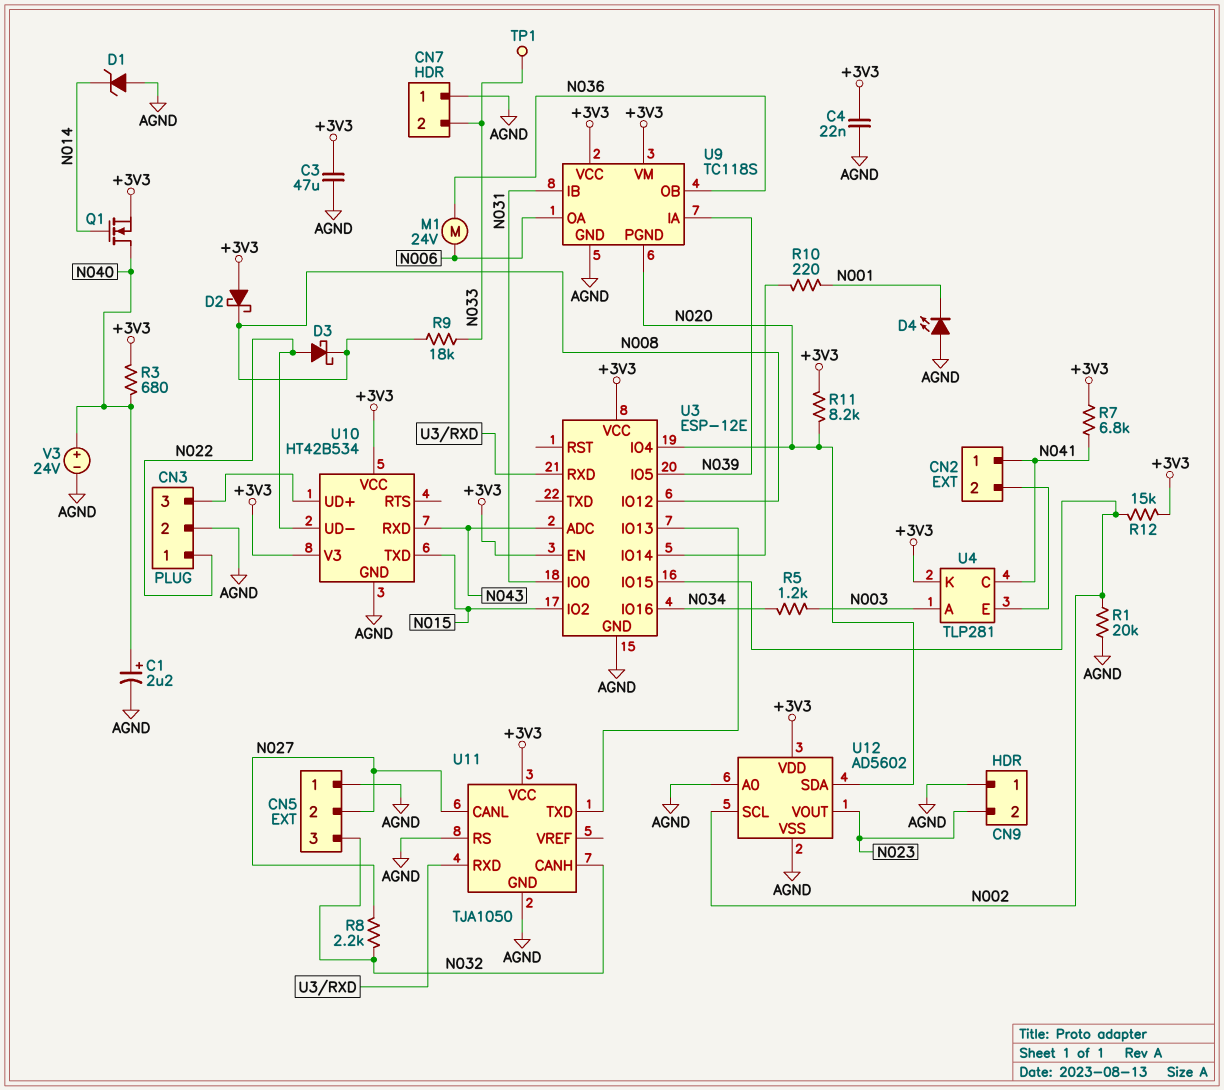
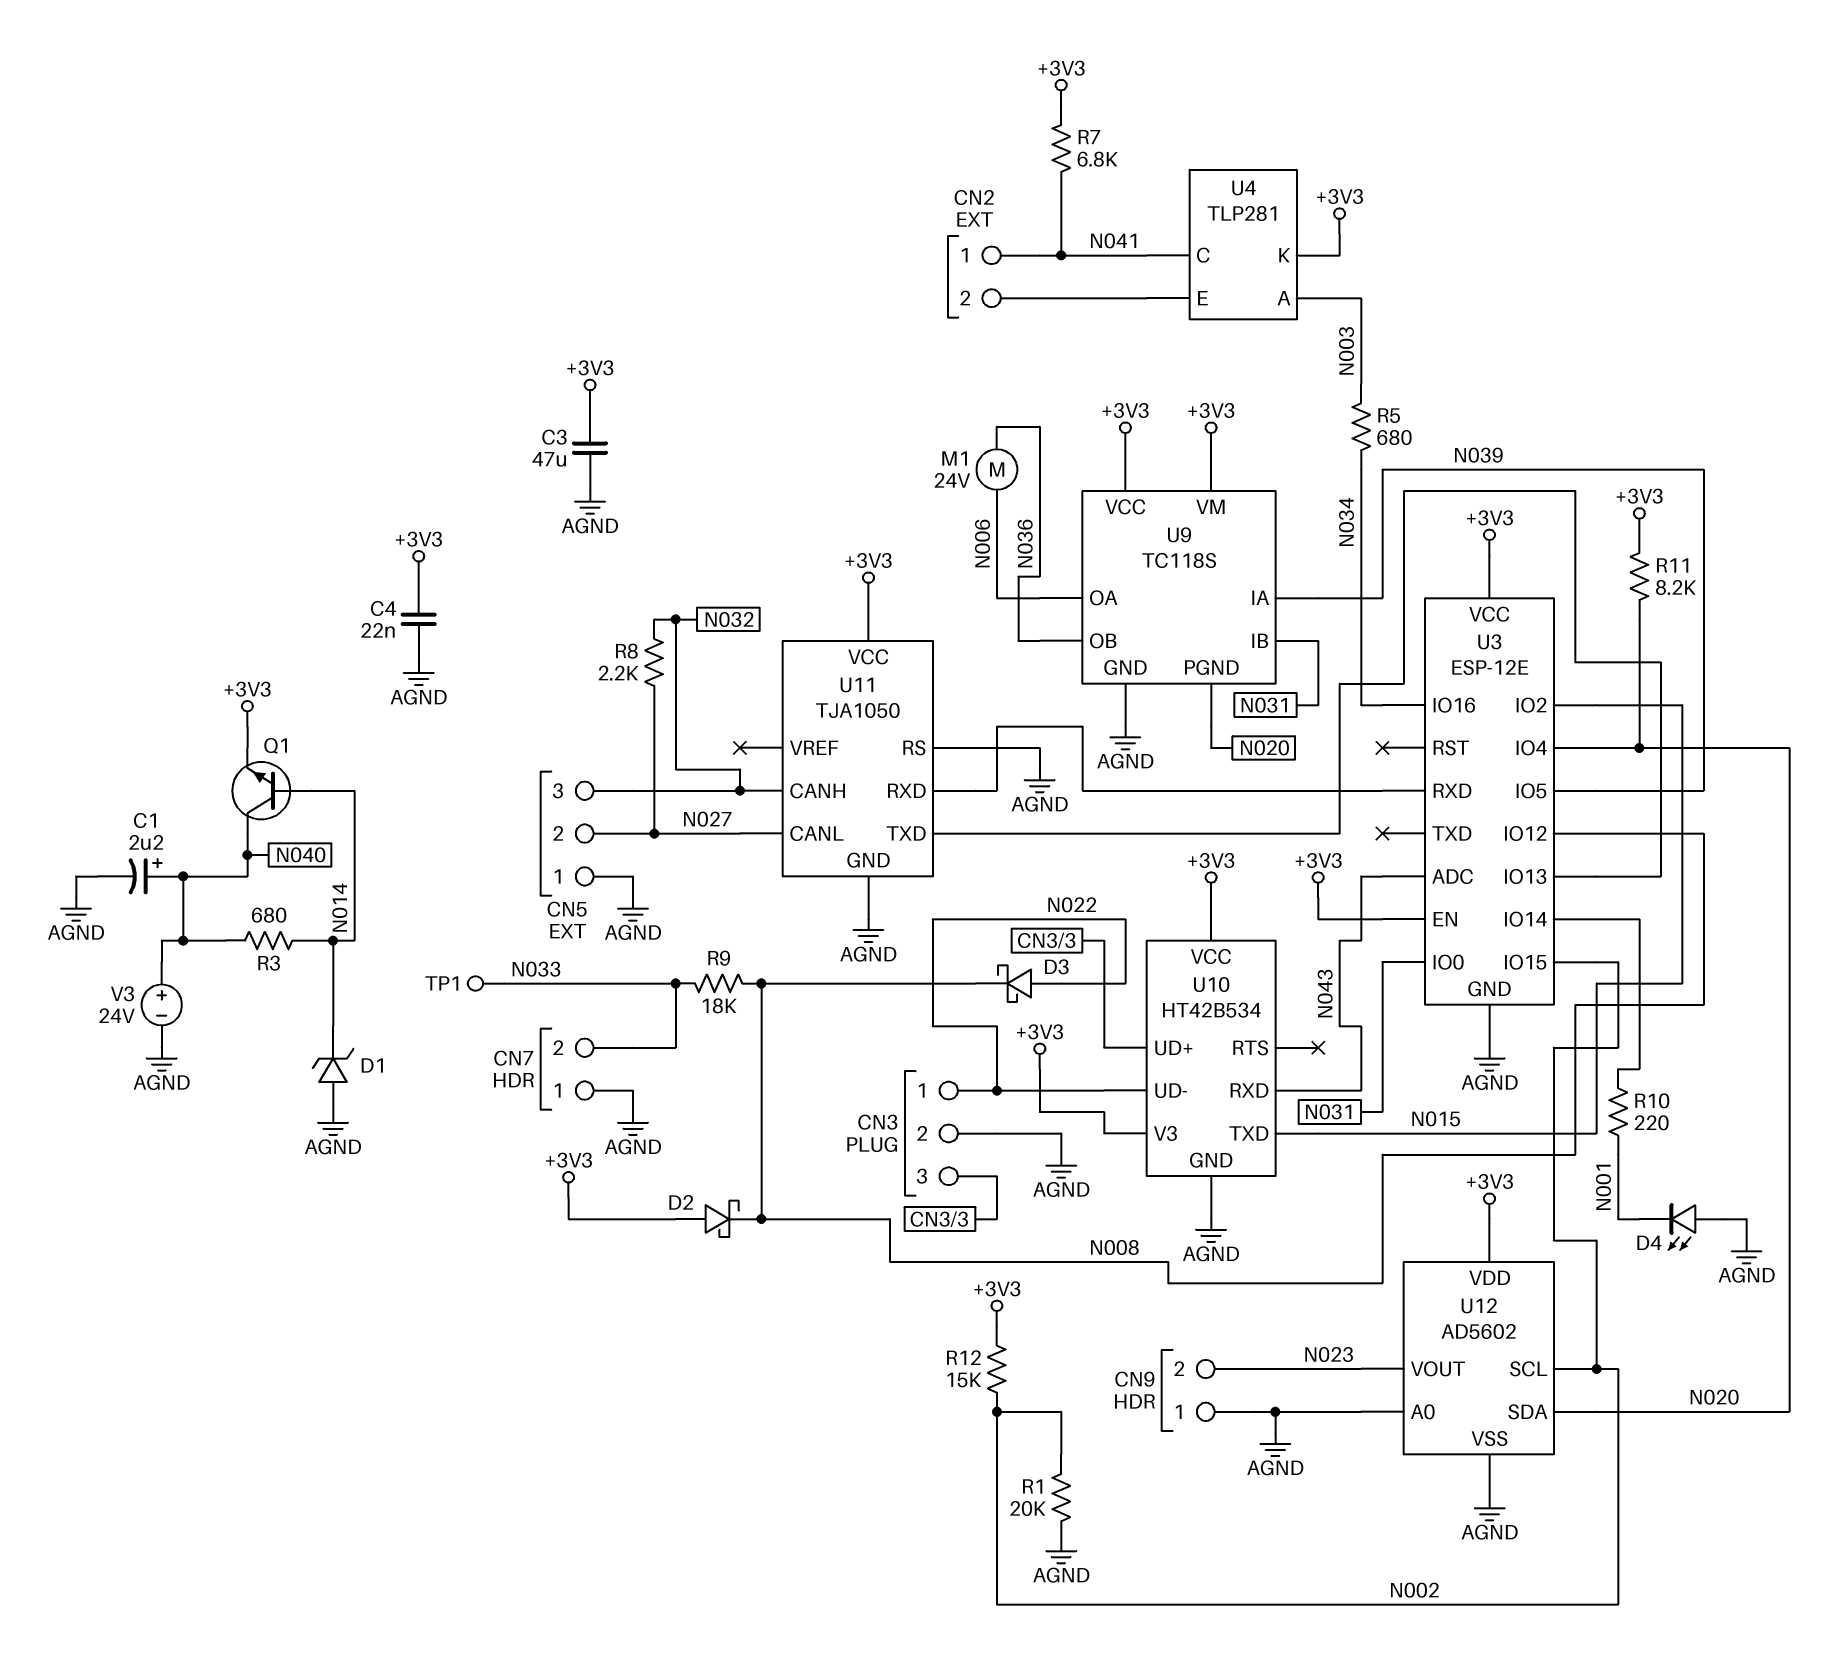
Q1: NMOS (G N014, D N040, S +3V3) -> NPN (B N014, C N040, E +3V3)
R3: 680 (+3V3, N040) -> 680 (N014, N040)
R5: 1.2k (N003, N034) -> 680 (N003, N034)

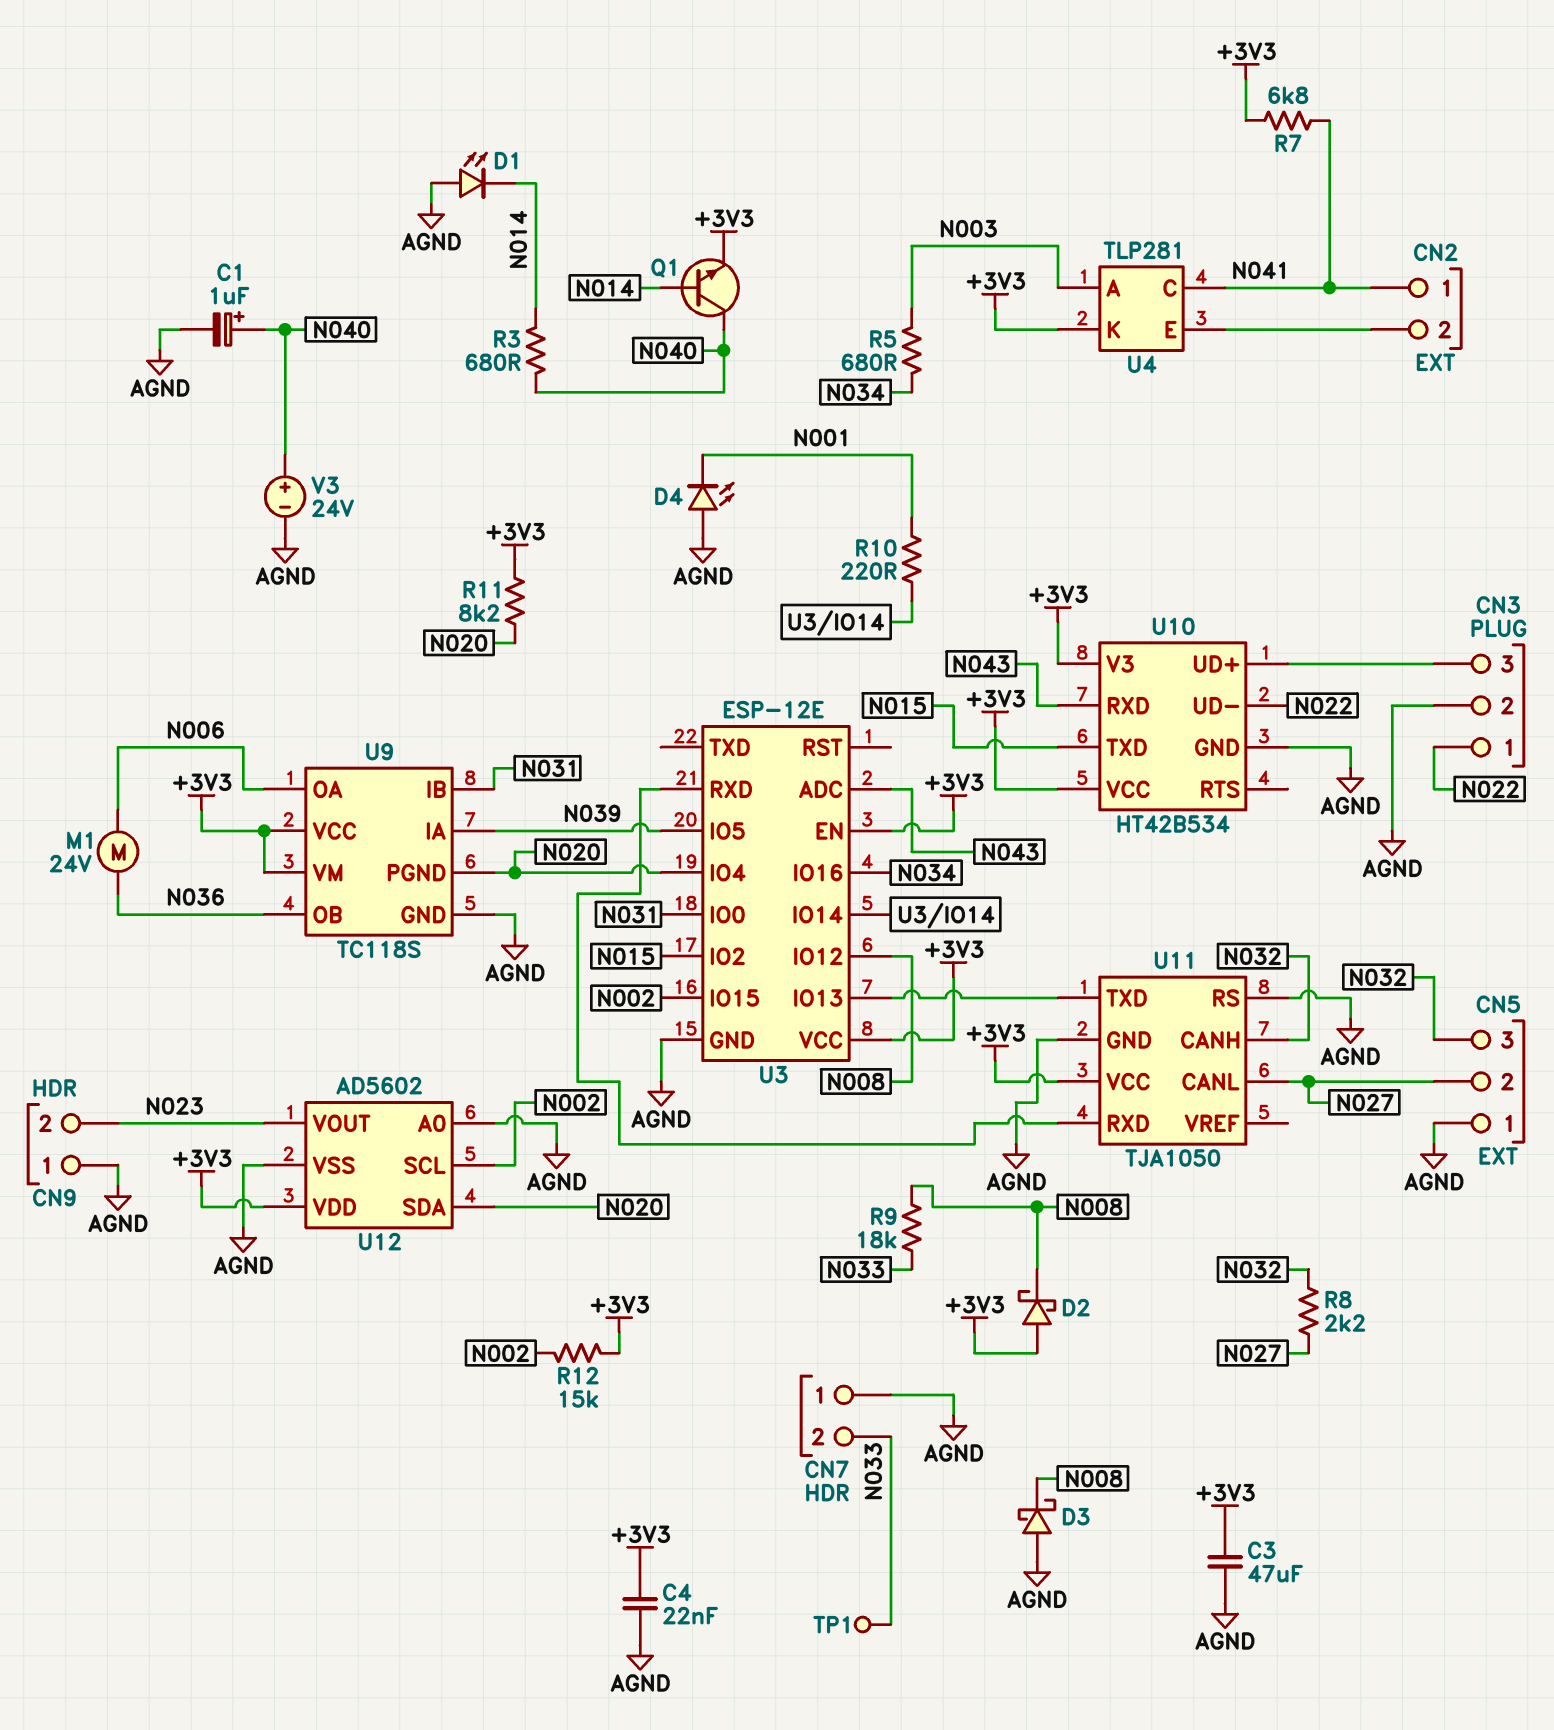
C1: 2.2uF (plus N040, minus AGND) -> 1uF (plus N040, minus AGND)
D1: zener (A AGND, K N014) -> LED (A AGND, K N014)
D3: schottky (A N022, K N008) -> schottky (A AGND, K N008)
R1: 20k (AGND, N002) -> none

